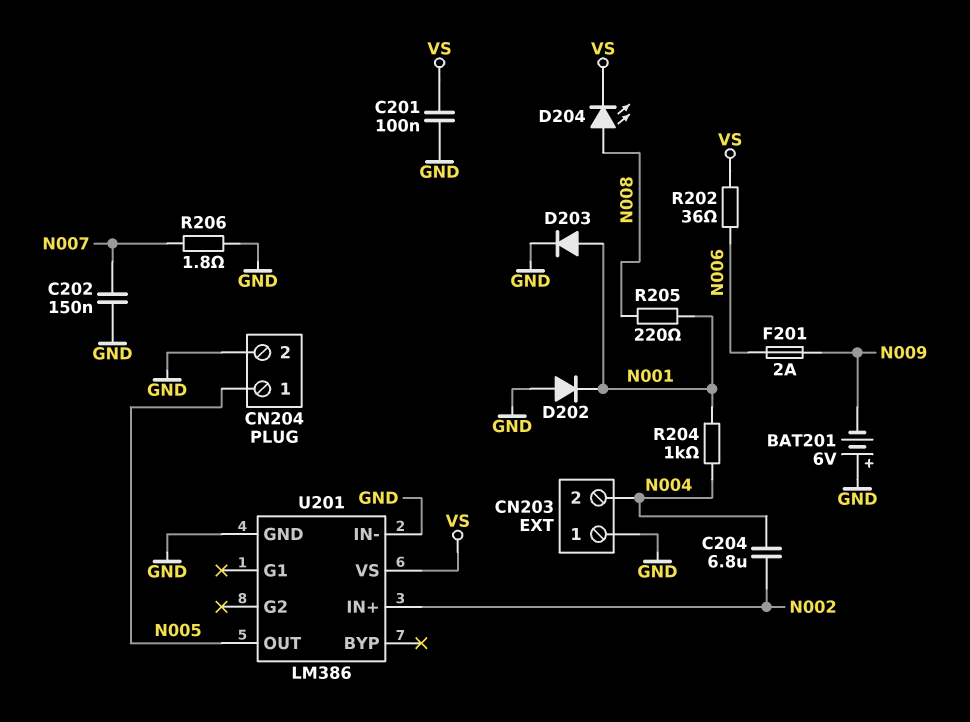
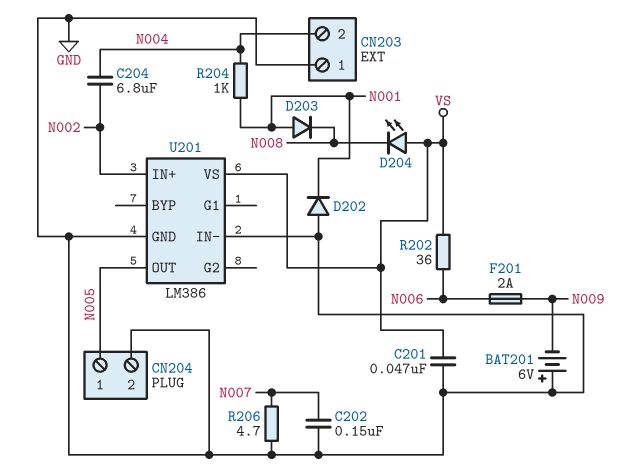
C201: 100nF (GND, VS) -> 47nF (GND, VS)
D203: diode (A N001, K GND) -> diode (A N001, K N008)
D204: LED (A N008, K VS) -> LED (A VS, K N008)
R205: 220 (N001, N008) -> none
R206: 1.8 (GND, N007) -> 4.7 (GND, N007)

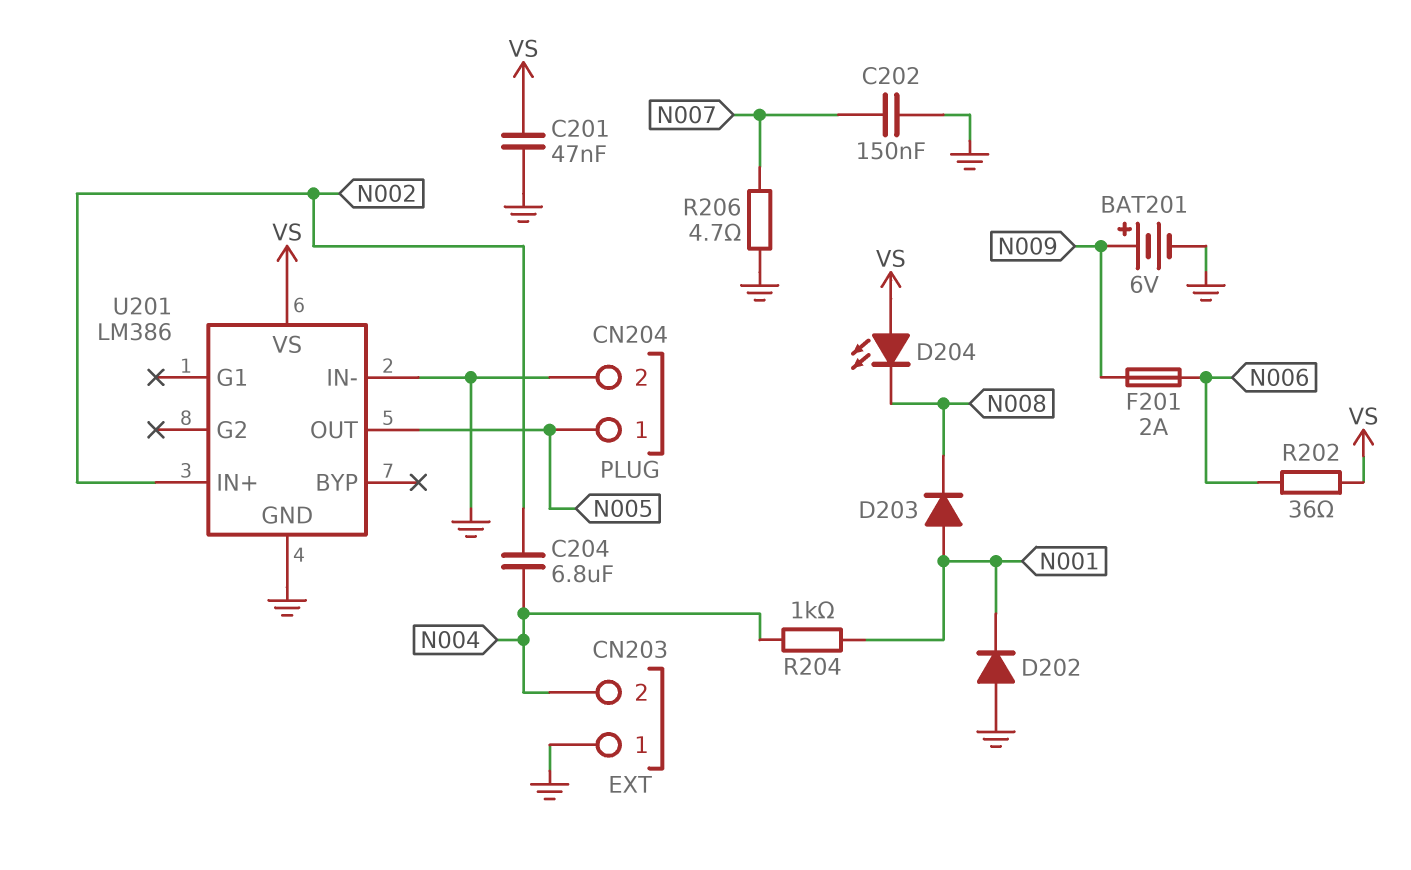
BAT201: 6V (plus GND, minus N009) -> 6V (plus N009, minus GND)

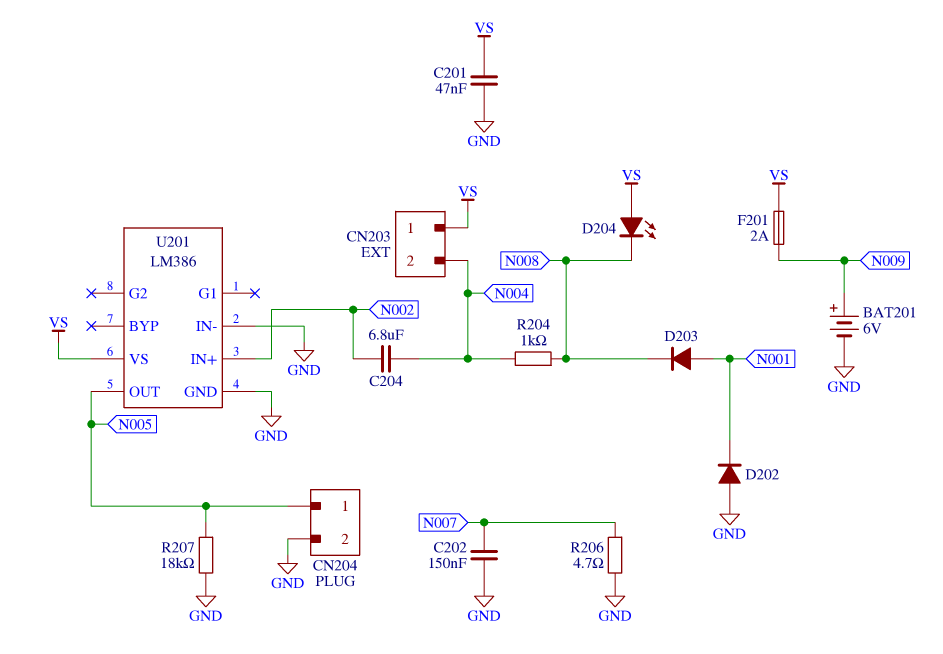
CN203 pin 1: GND -> VS
F201: 2A (N006, N009) -> 2A (N009, VS)
R202: 36 (N006, VS) -> none
R204: 1k (N001, N004) -> 1k (N004, N008)
R207: none -> 18k (GND, N005)

